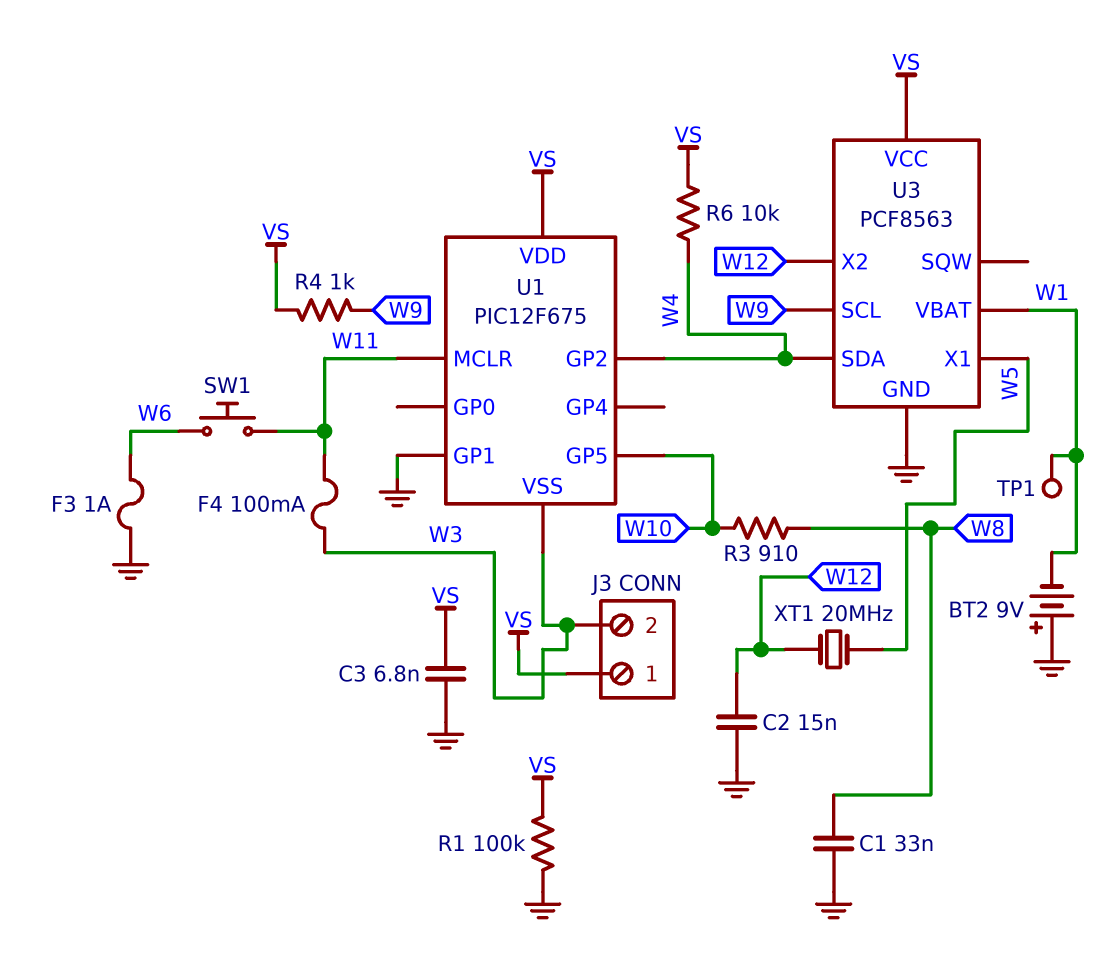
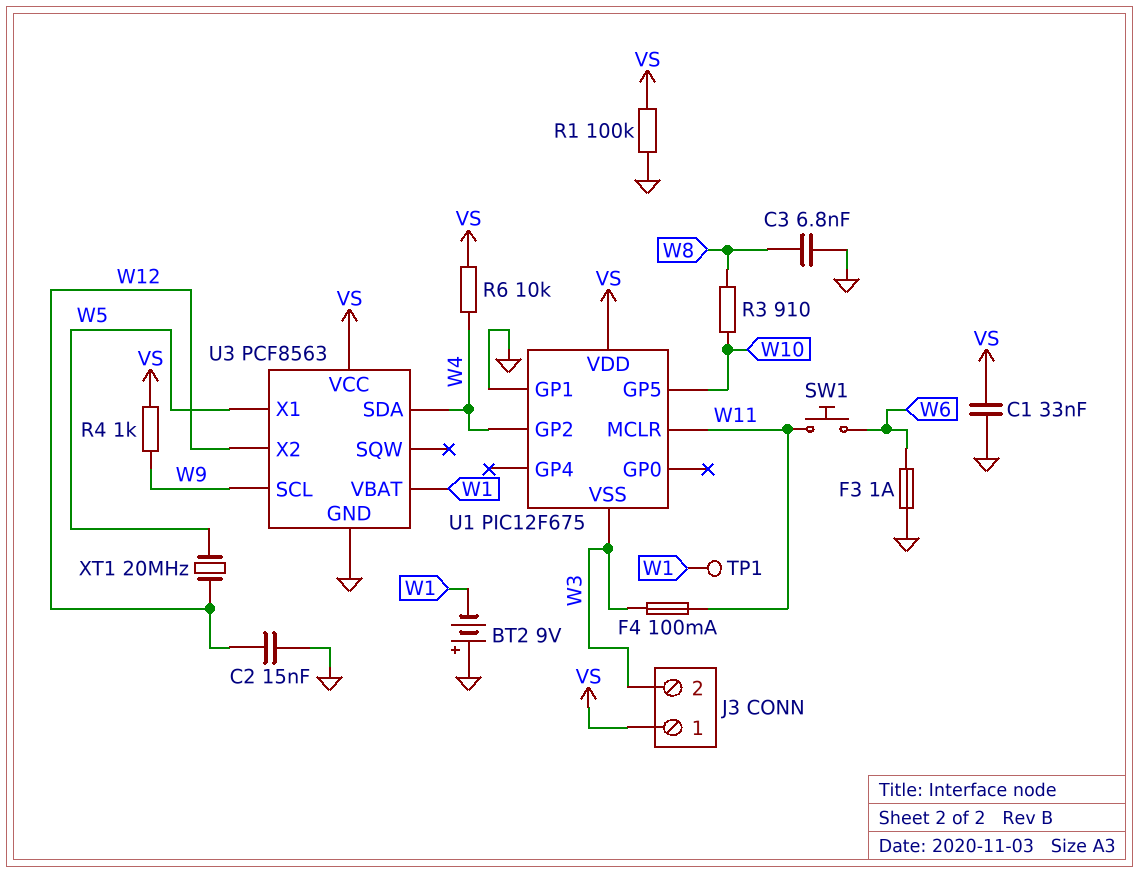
C1: 33nF (GND, W8) -> 33nF (GND, VS)
C3: 6.8nF (GND, VS) -> 6.8nF (GND, W8)

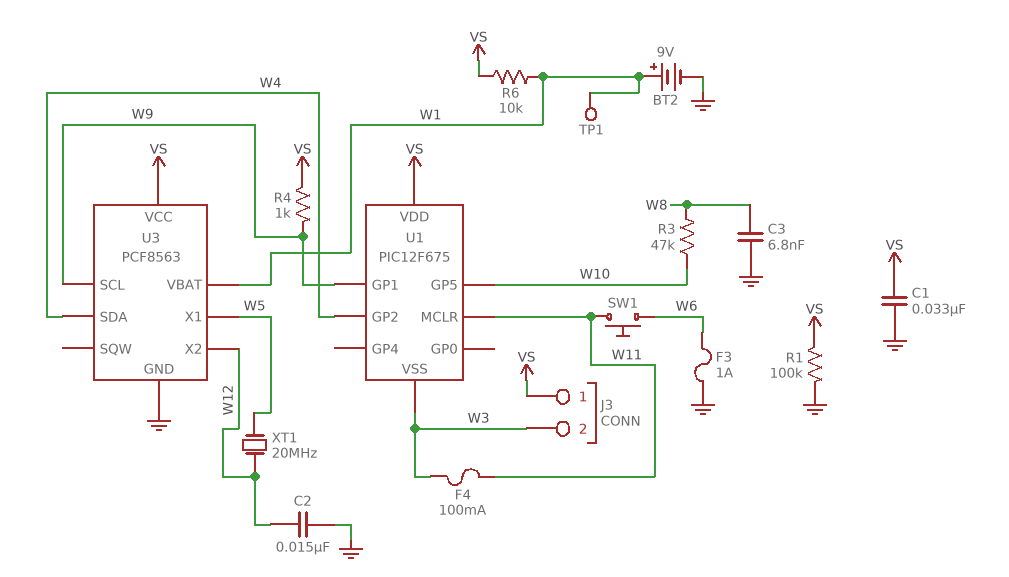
BT2: 9V (plus GND, minus W1) -> 9V (plus W1, minus GND)
R3: 910 (W8, W10) -> 47k (W8, W10)
R6: 10k (VS, W4) -> 10k (VS, W1)
U1 pin GP1: GND -> W9

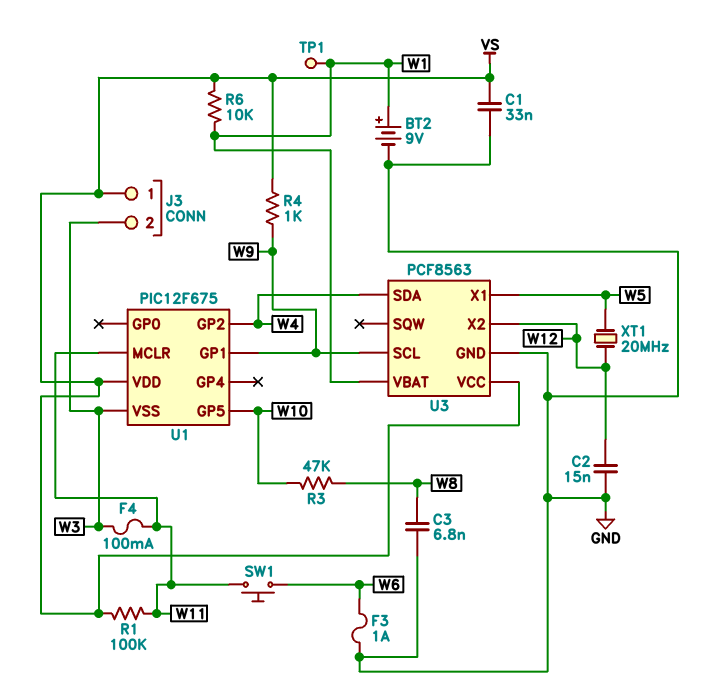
R1: 100k (GND, VS) -> 100k (VS, W11)

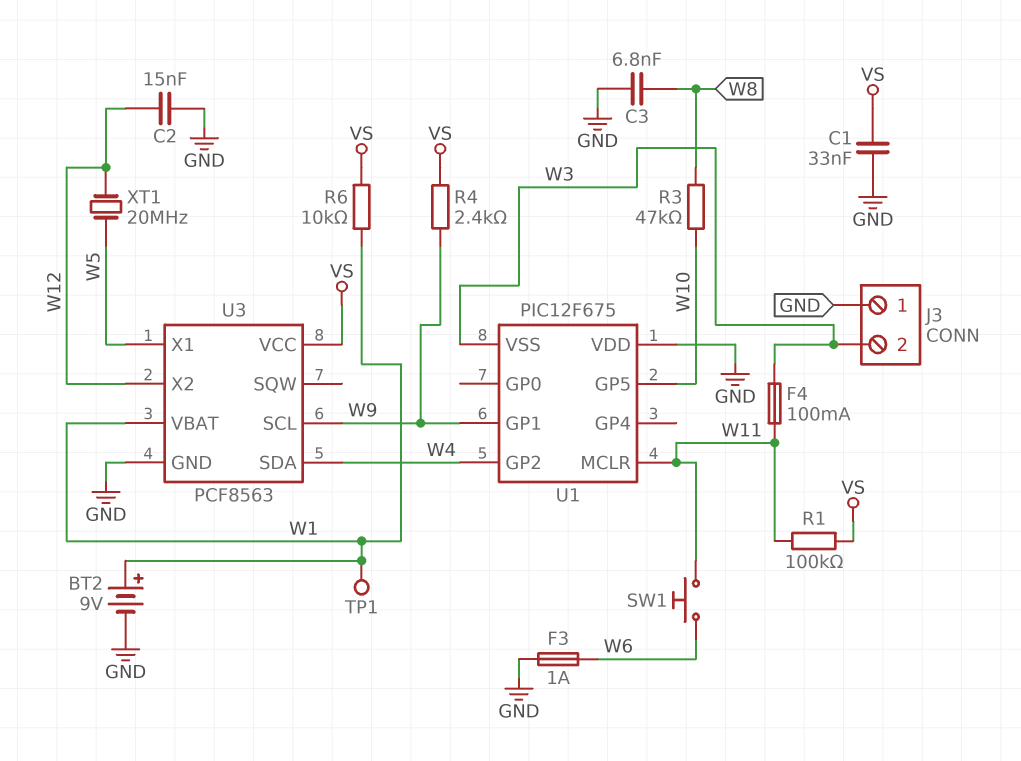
J3 pin 1: VS -> GND
R4: 1k (VS, W9) -> 2.4k (VS, W9)
U1 pin VDD: VS -> GND

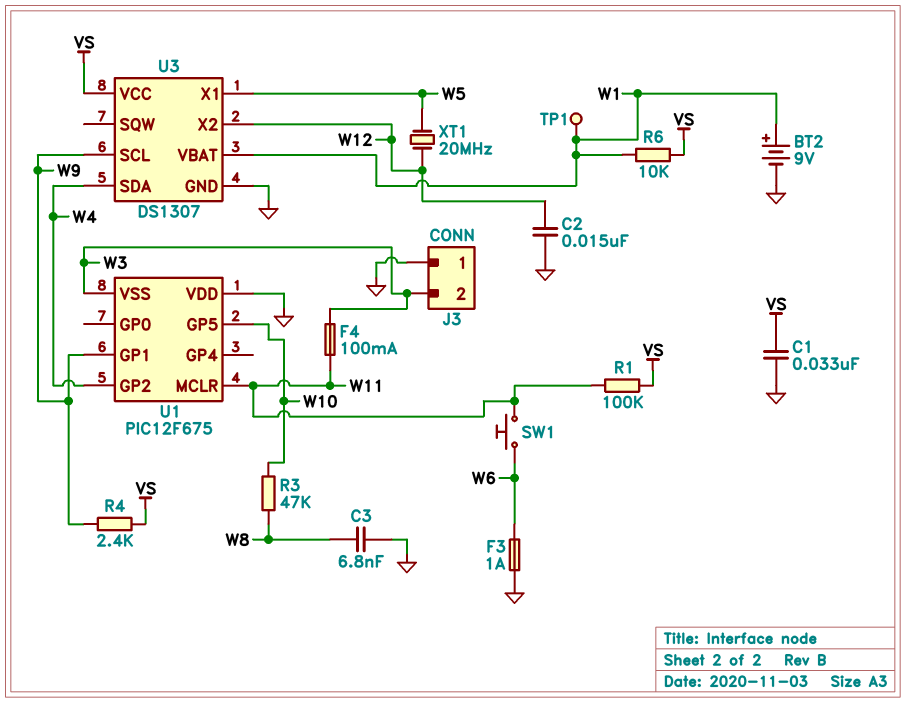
U3: PCF8563 -> DS1307

